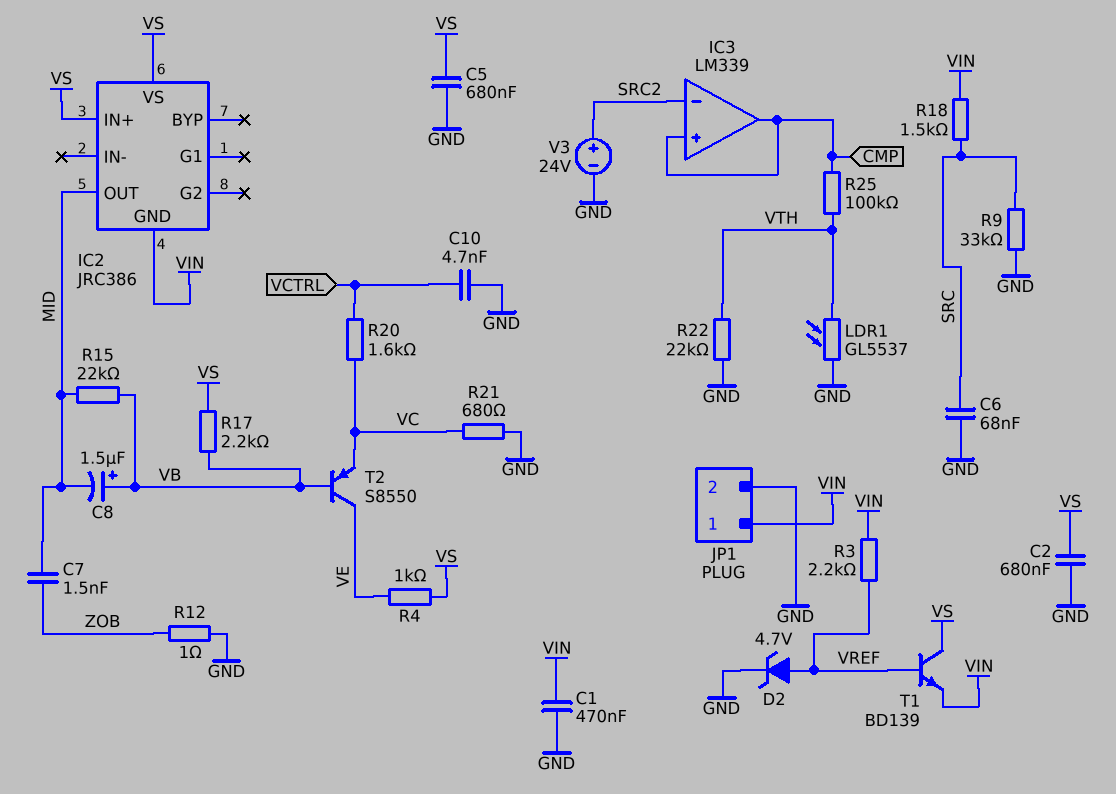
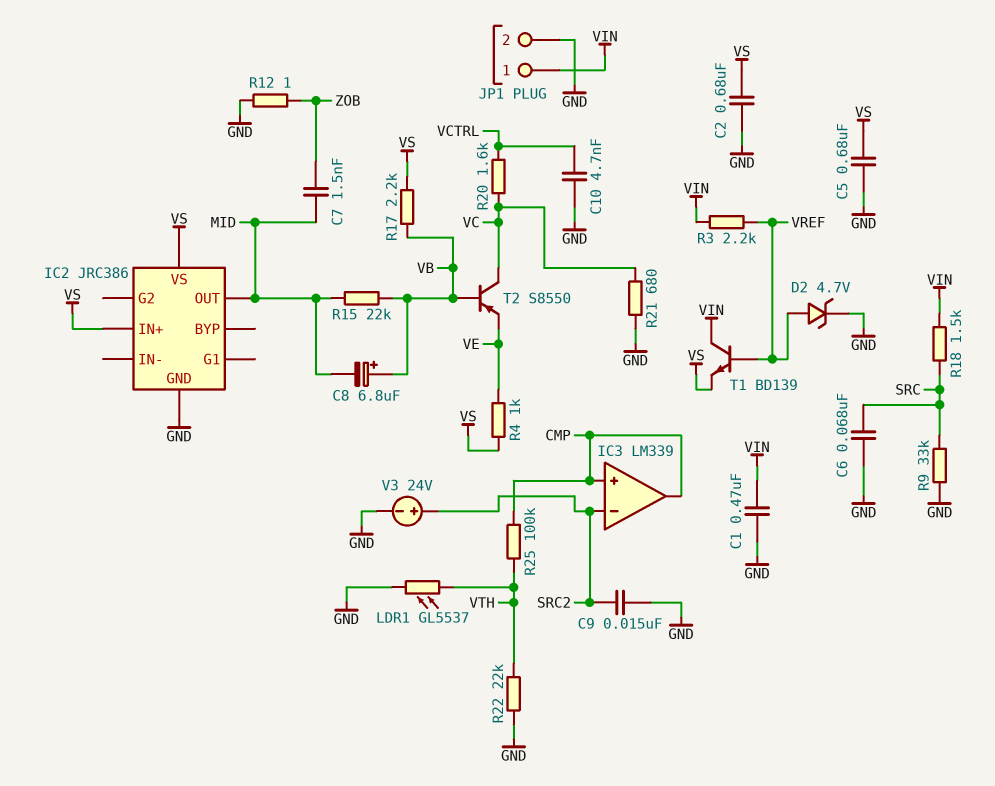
C8: 1.5uF (plus VB, minus MID) -> 6.8uF (plus VB, minus MID)
C9: none -> 15nF (GND, SRC2)
IC2 pin GND: VIN -> GND
T1: NPN BD139 (B VREF, C VS, E VIN) -> NPN BD139 (B VREF, C VIN, E VS)
T2: PNP S8550 (B VB, C VE, E VC) -> PNP S8550 (B VB, C VC, E VE)

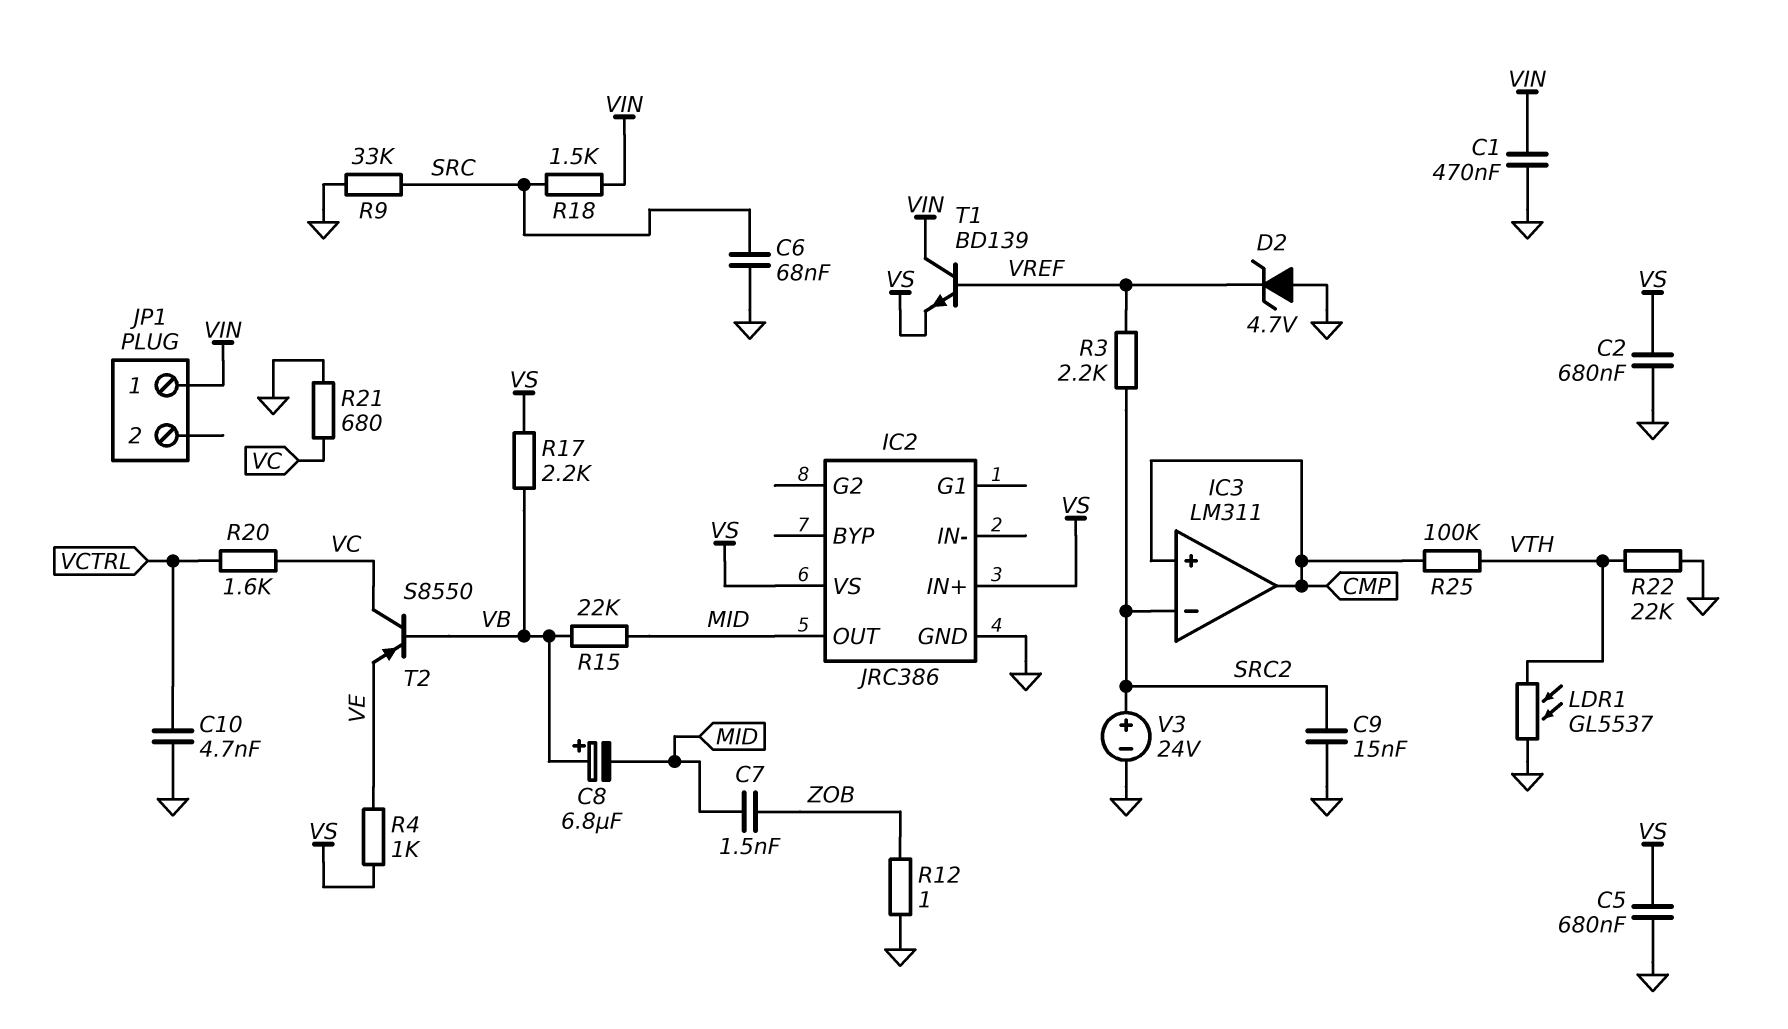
D2: zener 4.7V (A VREF, K GND) -> zener 4.7V (A GND, K VREF)
IC3: LM339 -> LM311
JP1 pin 2: GND -> none
R3: 2.2k (VIN, VREF) -> 2.2k (SRC2, VREF)

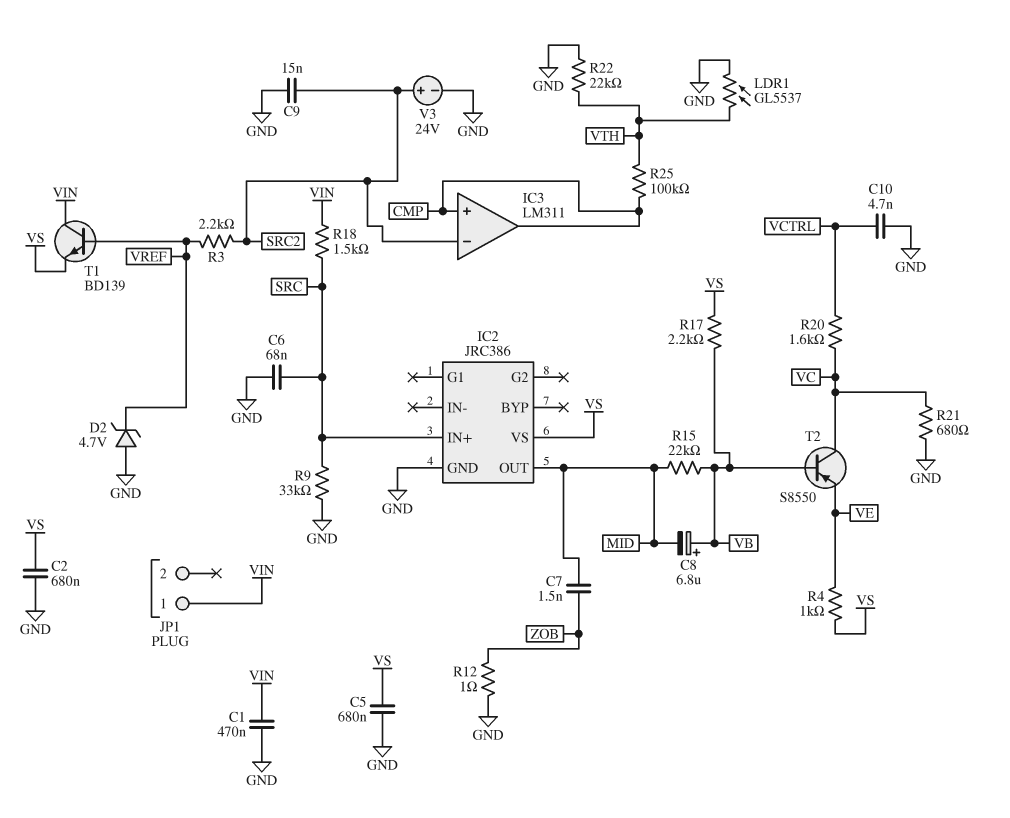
IC2 pin IN+: VS -> SRC

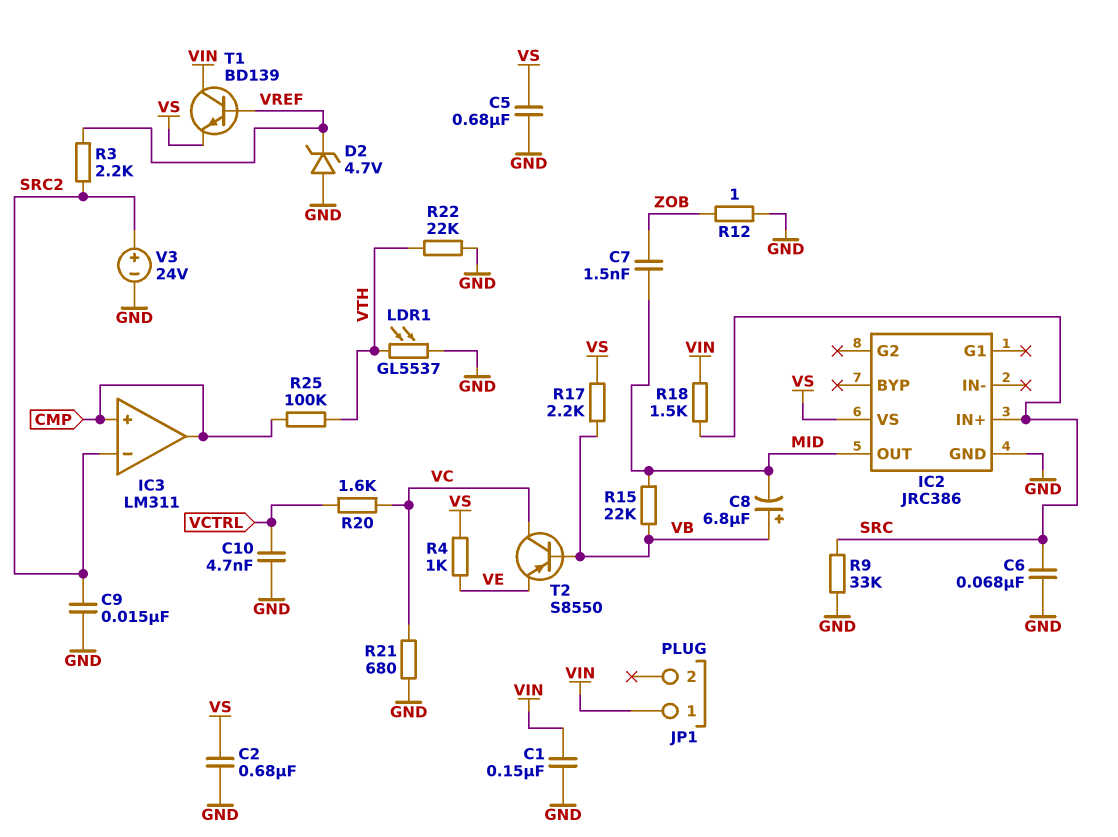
C1: 470nF (GND, VIN) -> 150nF (GND, VIN)

